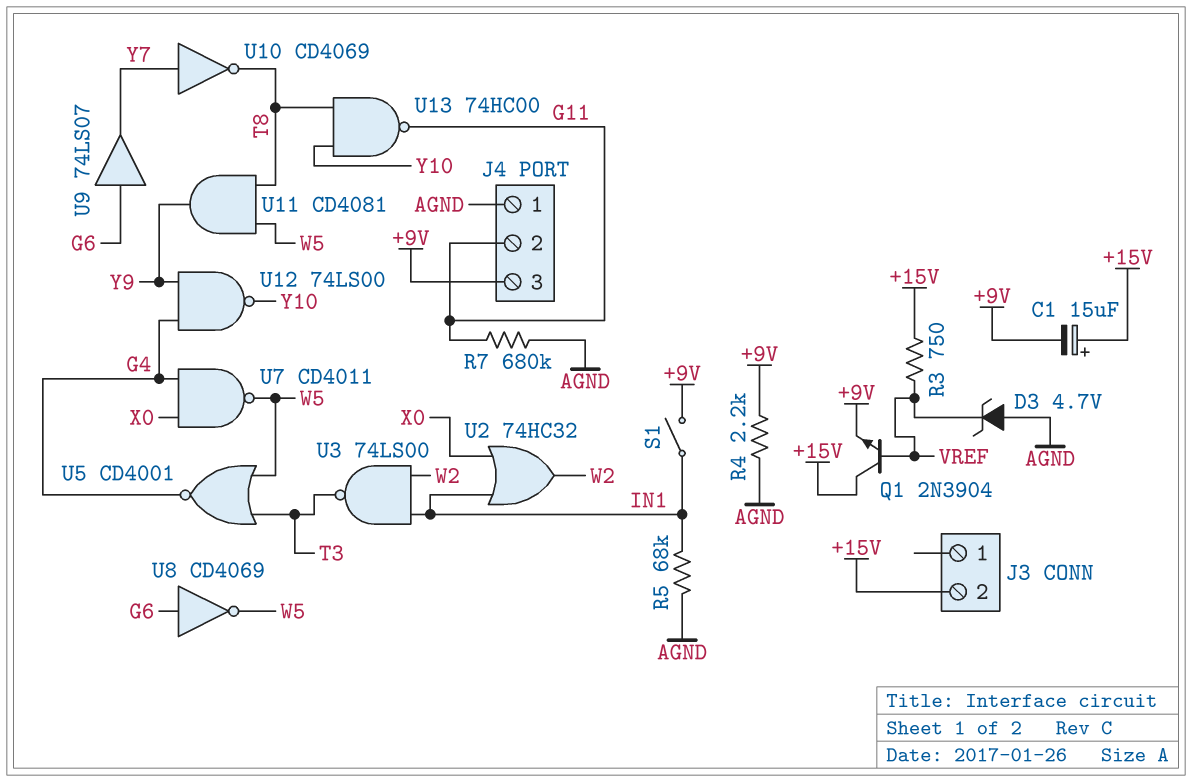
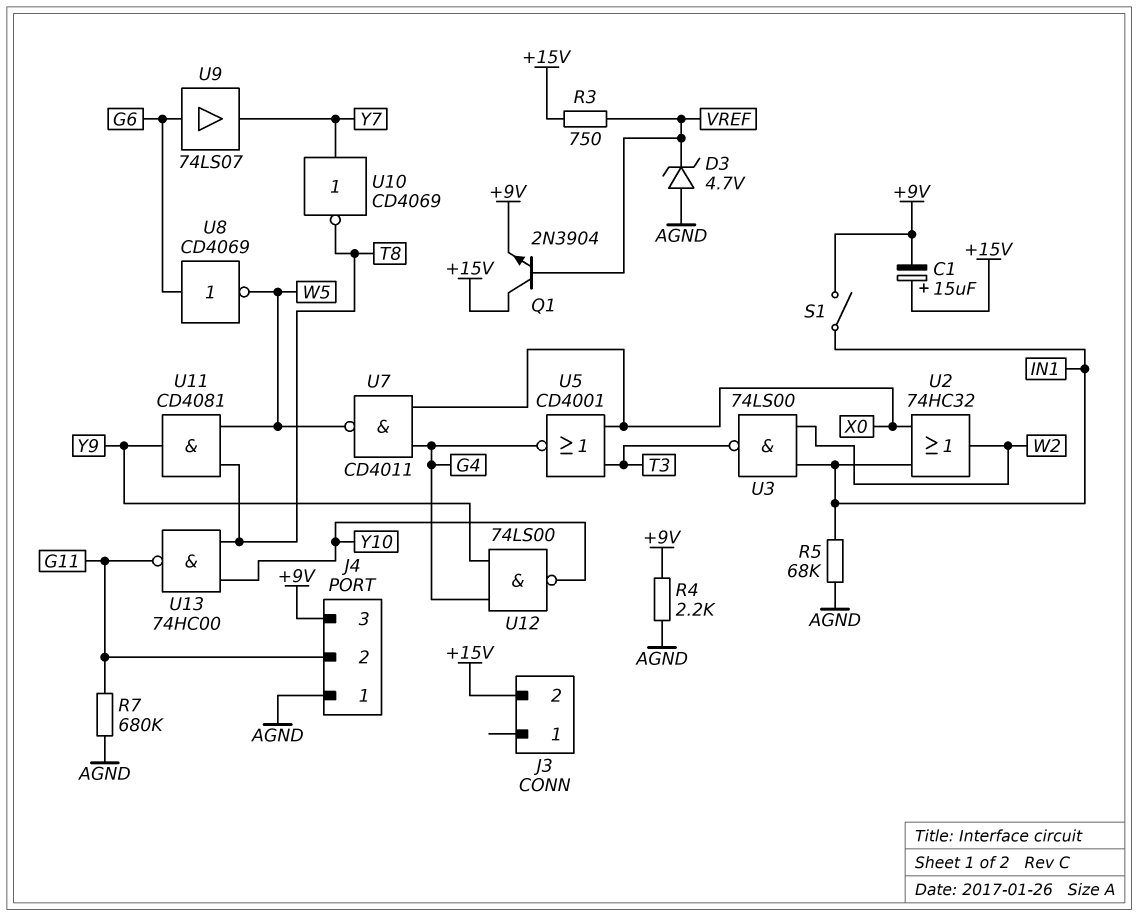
U5: NOR CD4001 (in T3, in W5, out G4) -> NOR CD4001 (in T3, in X0, out G4)

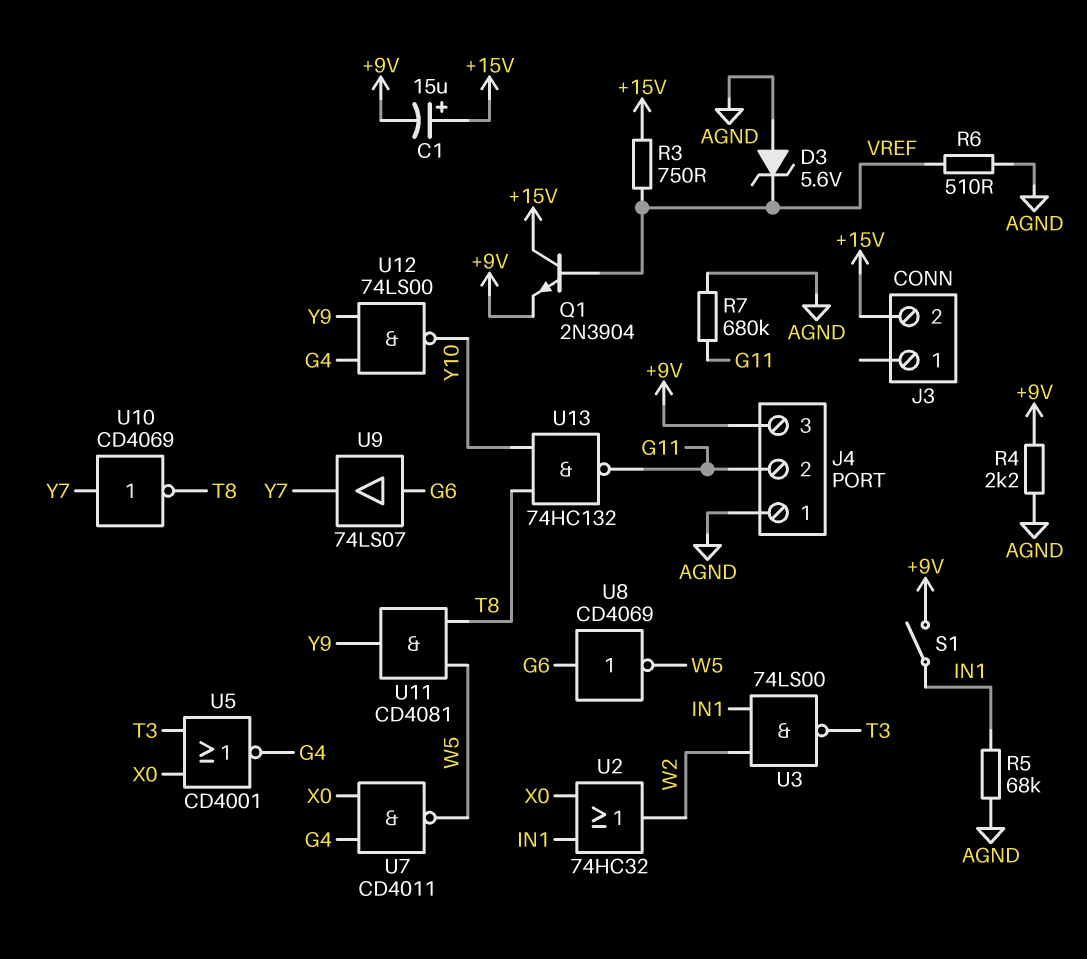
D3: zener 4.7V (A AGND, K VREF) -> zener 5.6V (A AGND, K VREF)
R6: none -> 510 (AGND, VREF)
U13: NAND 74HC00 (in T8, in Y10, out G11) -> NAND 74HC132 (in T8, in Y10, out G11)

